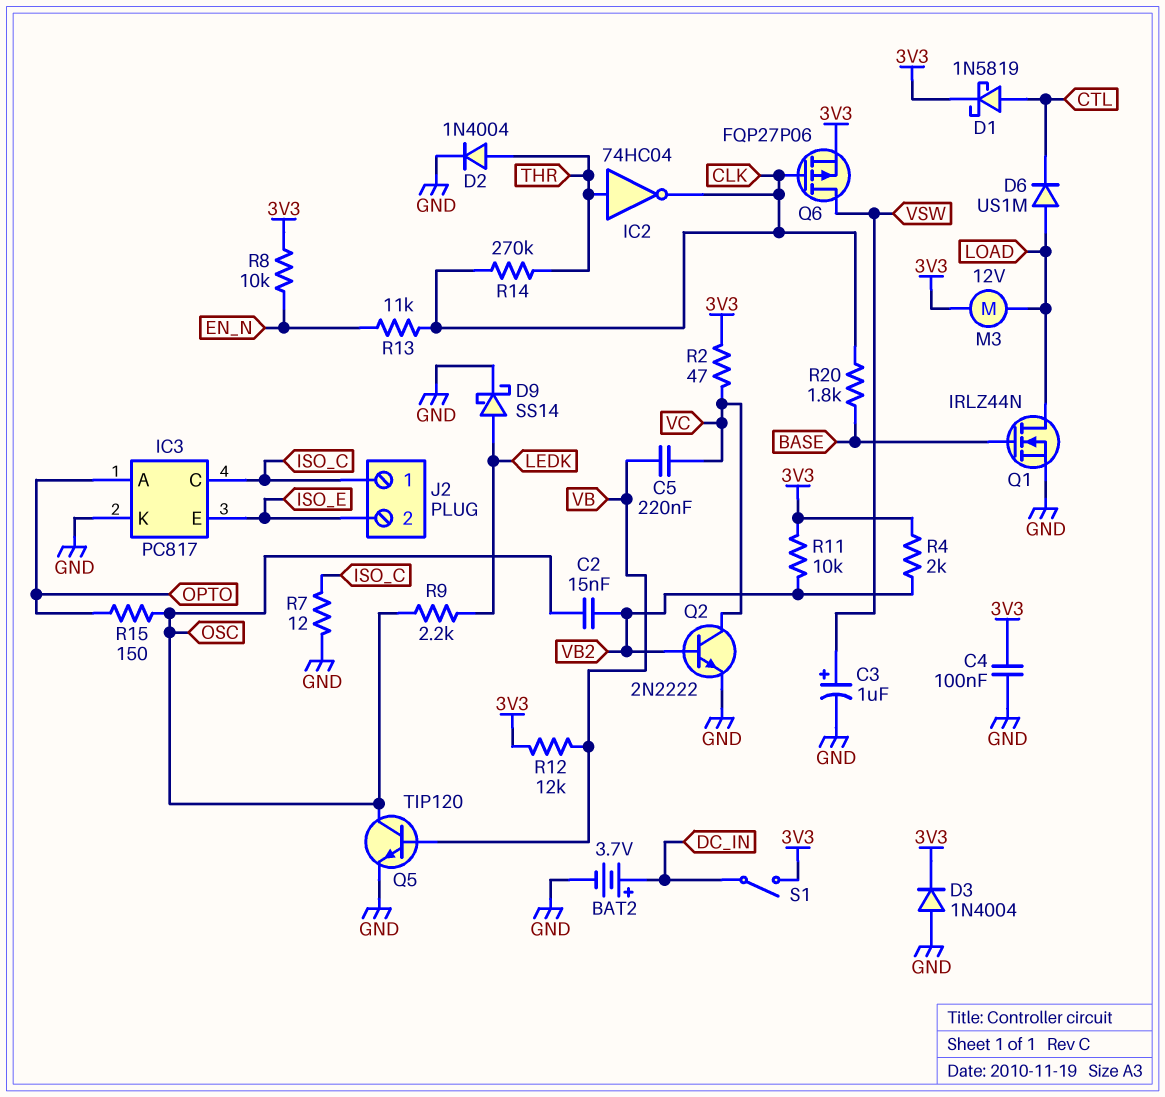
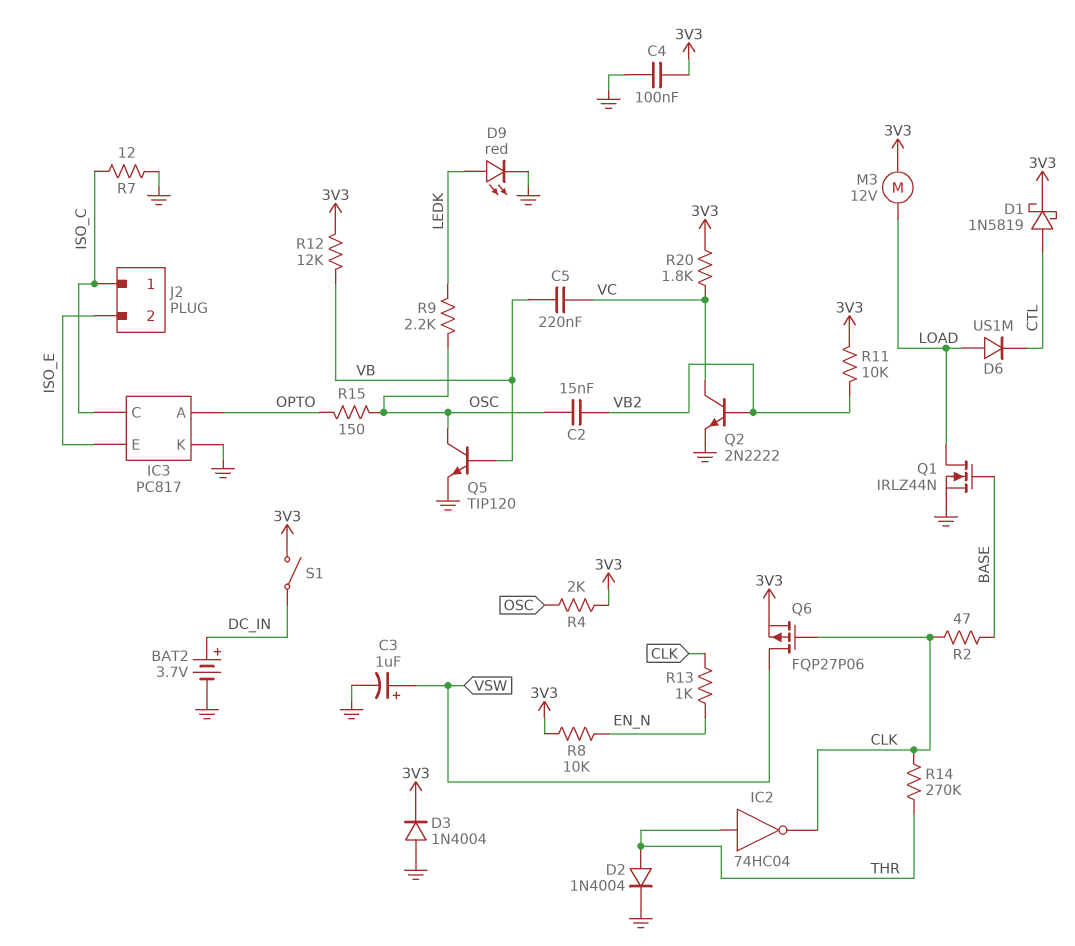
D9: schottky SS14 (A LEDK, K GND) -> LED red (A LEDK, K GND)
R2: 47 (3V3, VC) -> 47 (BASE, CLK)
R4: 2k (3V3, VB2) -> 2k (3V3, OSC)
R13: 11k (CLK, EN_N) -> 1k (CLK, EN_N)
R20: 1.8k (BASE, CLK) -> 1.8k (3V3, VC)

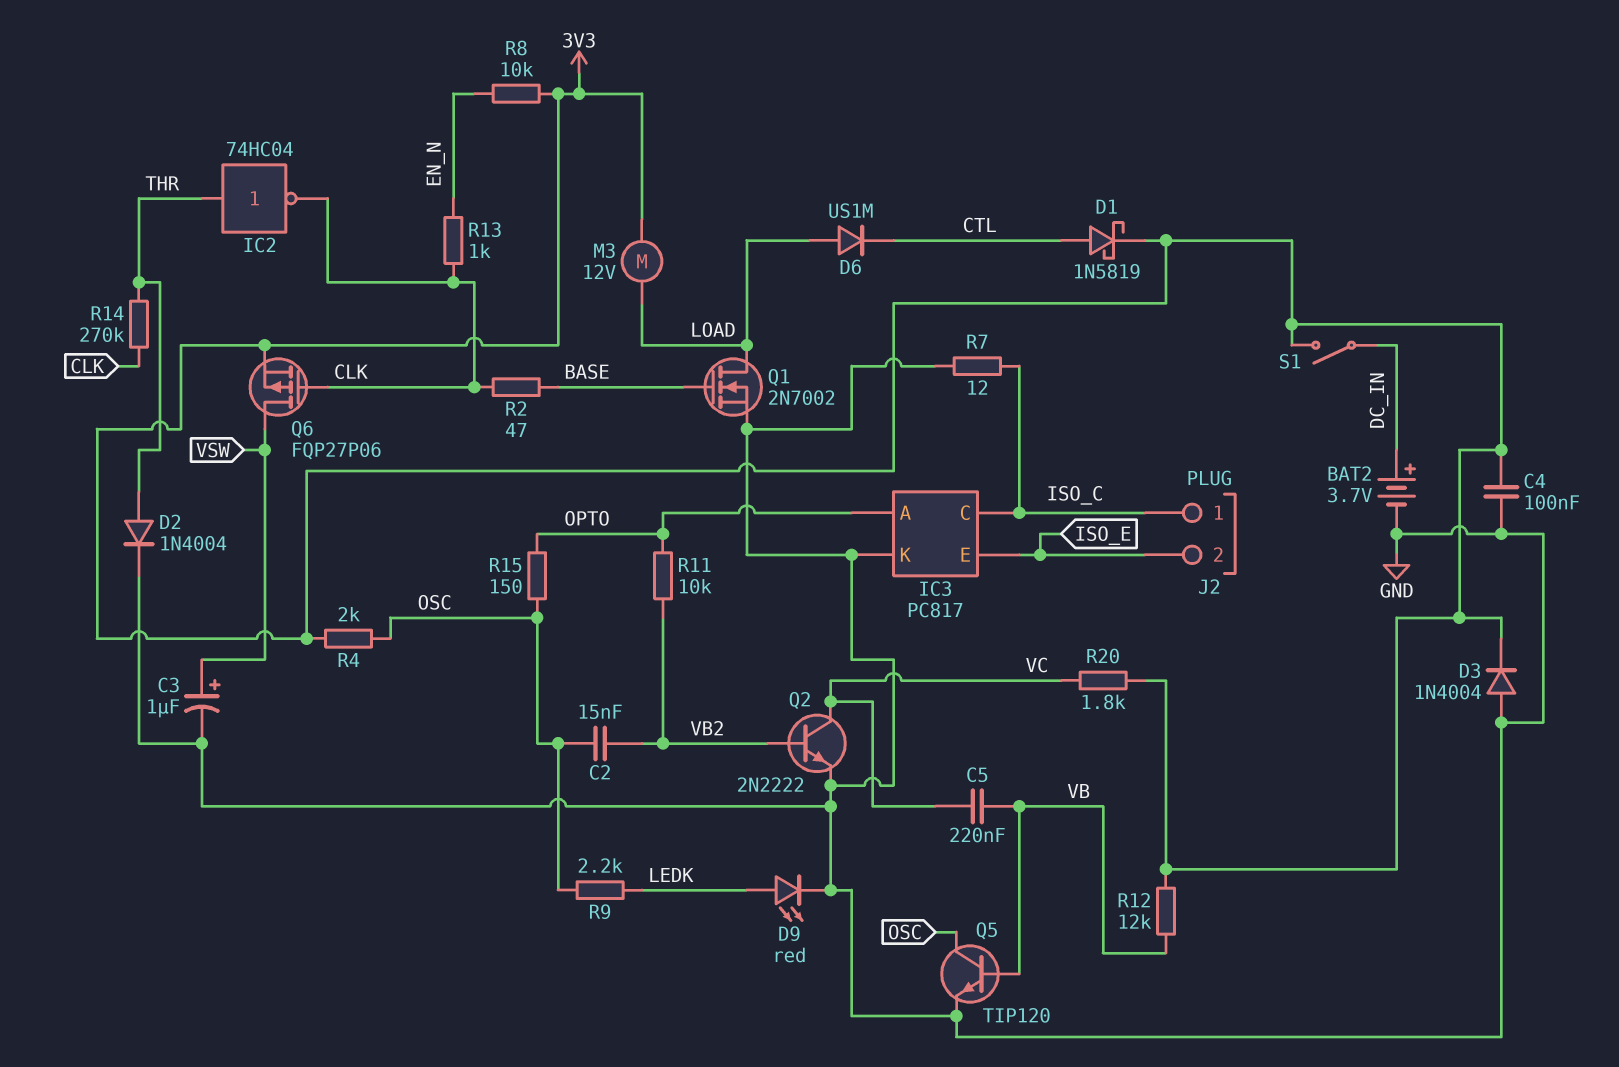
Q1: NMOS IRLZ44N (G BASE, D LOAD, S GND) -> NMOS 2N7002 (G BASE, D LOAD, S GND)
R11: 10k (3V3, VB2) -> 10k (OPTO, VB2)

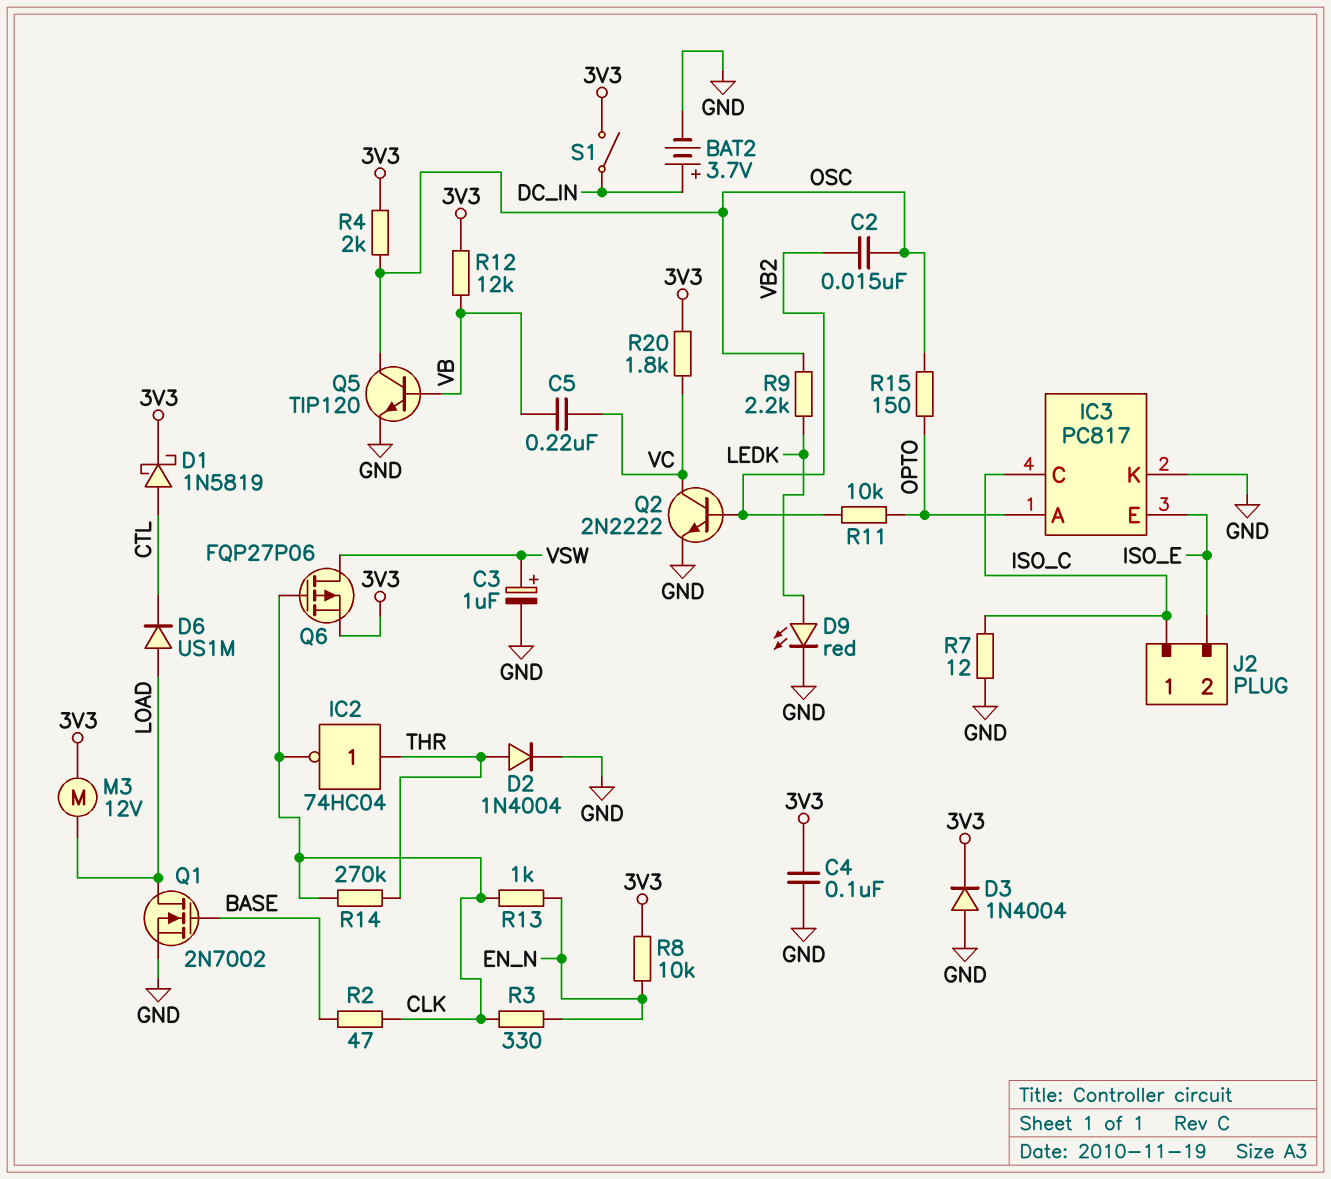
R3: none -> 330 (CLK, EN_N)

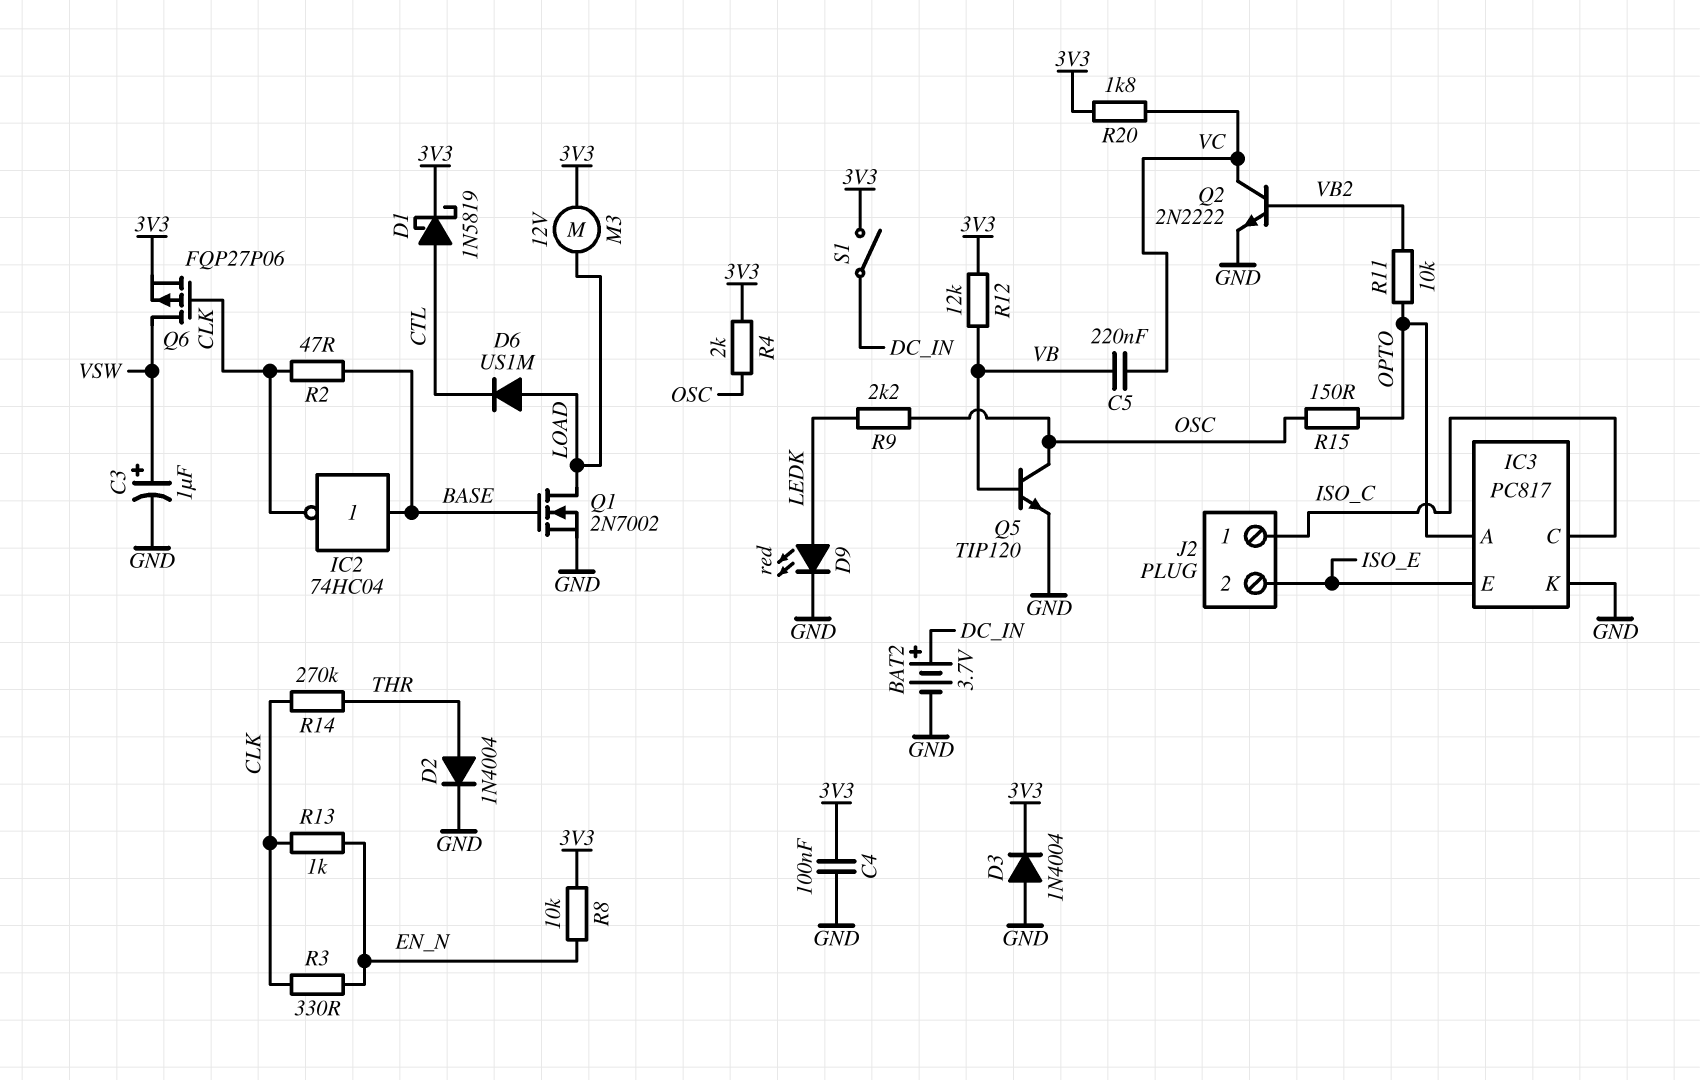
C2: 15nF (OSC, VB2) -> none
IC2: NOT 74HC04 (in THR, out CLK) -> NOT 74HC04 (in BASE, out CLK)
R7: 12 (GND, ISO_C) -> none

